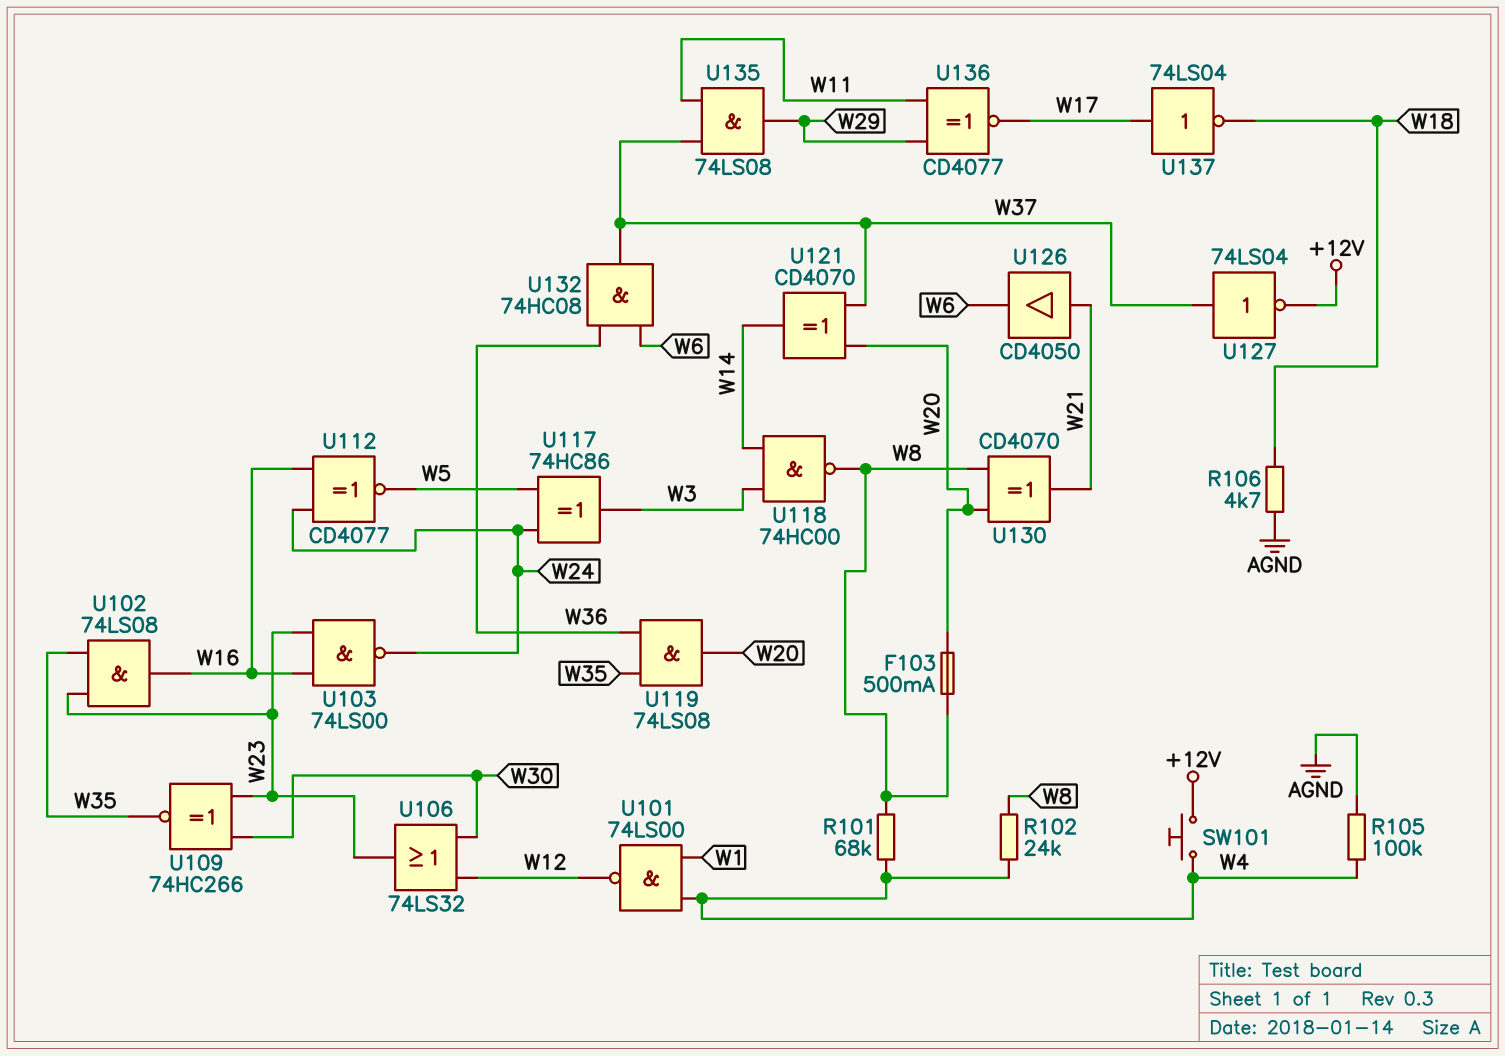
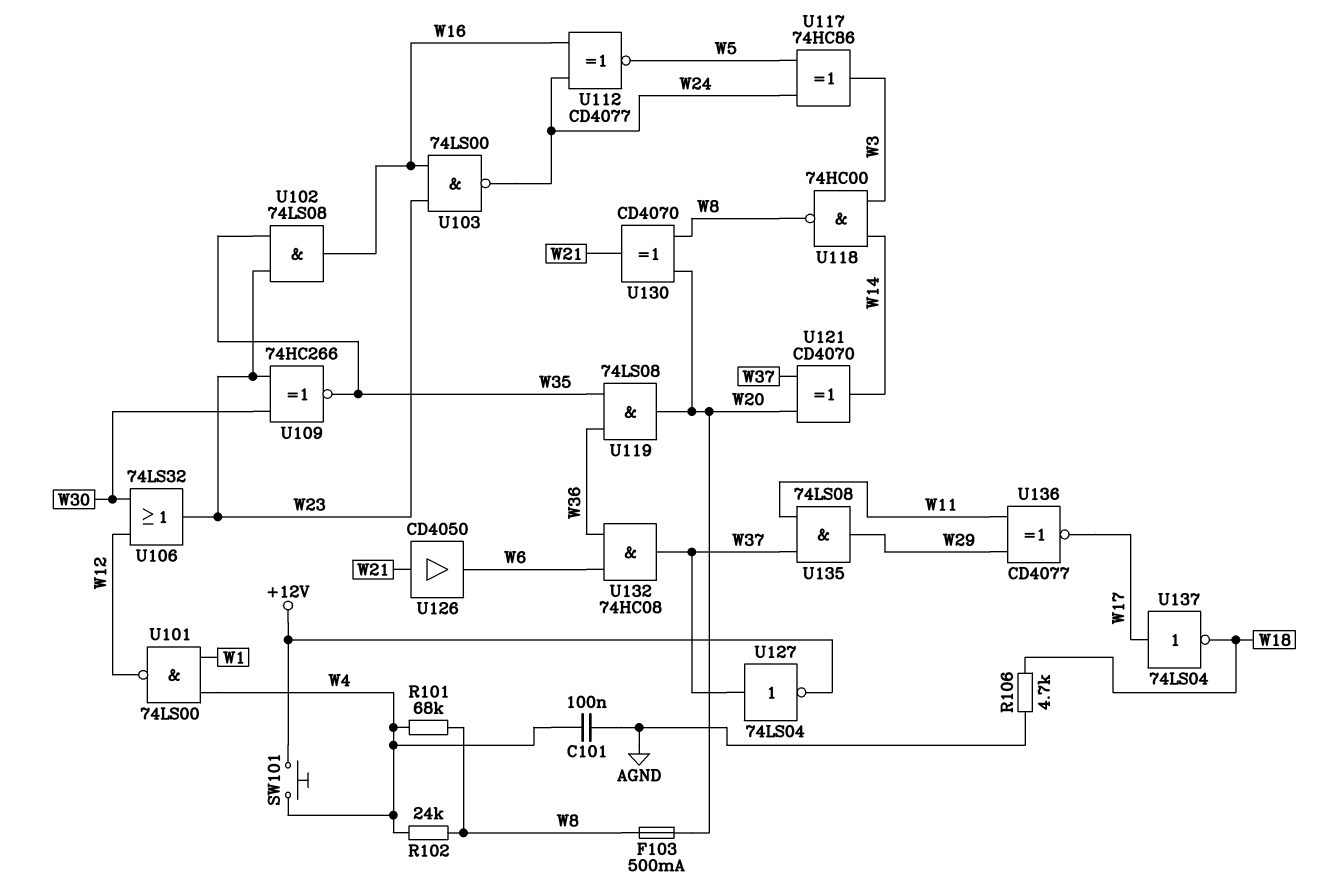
C101: none -> 100nF (AGND, W4)
R105: 100k (AGND, W4) -> none

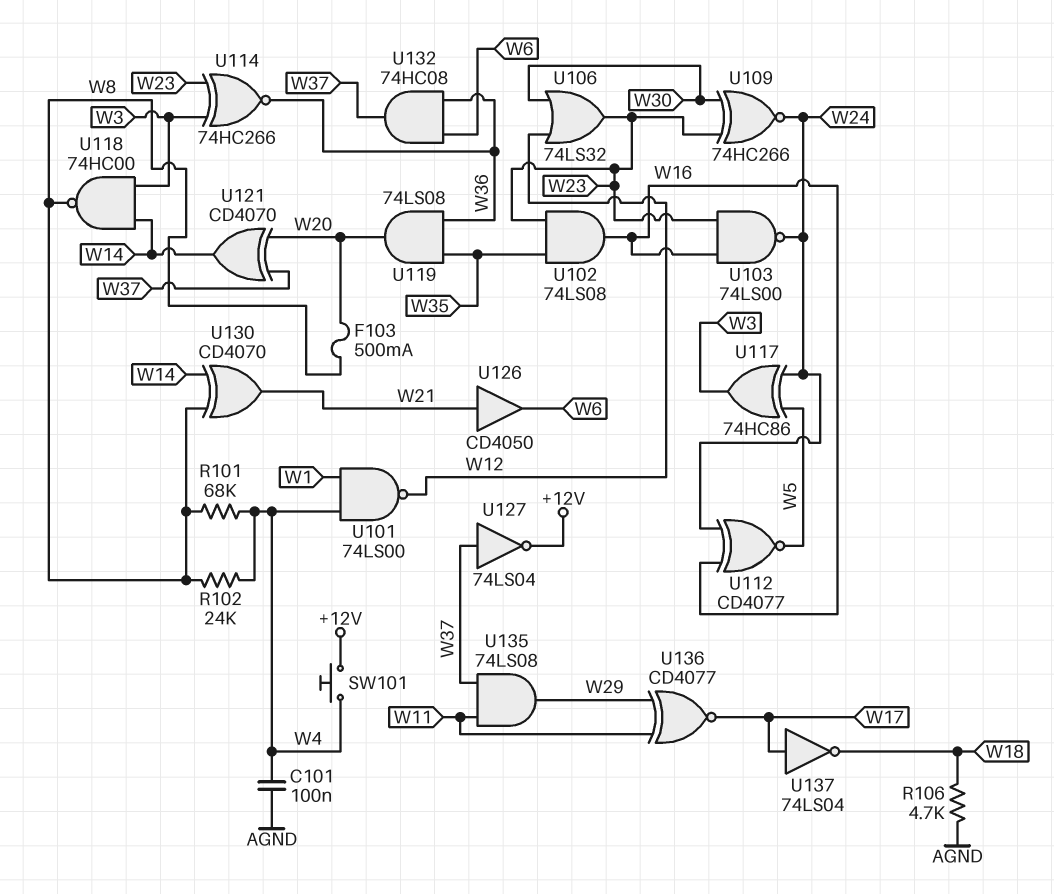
U109: XNOR 74HC266 (in W23, in W30, out W35) -> XNOR 74HC266 (in W23, in W30, out W24)
U114: none -> XNOR 74HC266 (in W3, in W23, out W36)
U130: XOR CD4070 (in W8, in W20, out W21) -> XOR CD4070 (in W8, in W14, out W21)

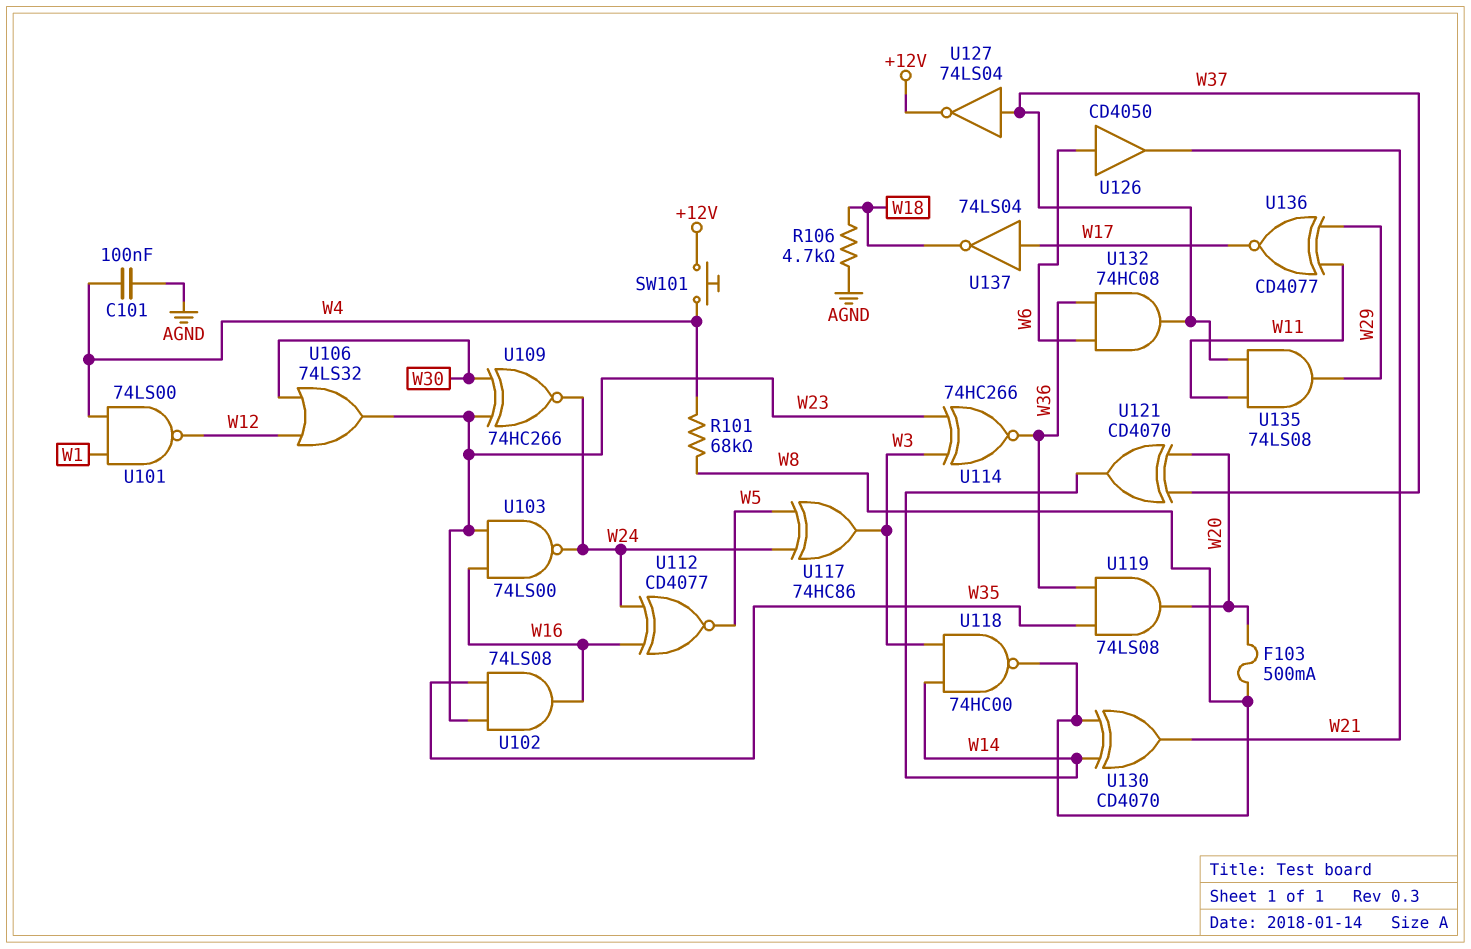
R102: 24k (W4, W8) -> none
U126: buffer CD4050 (in W21, out W6) -> buffer CD4050 (in W6, out W21)

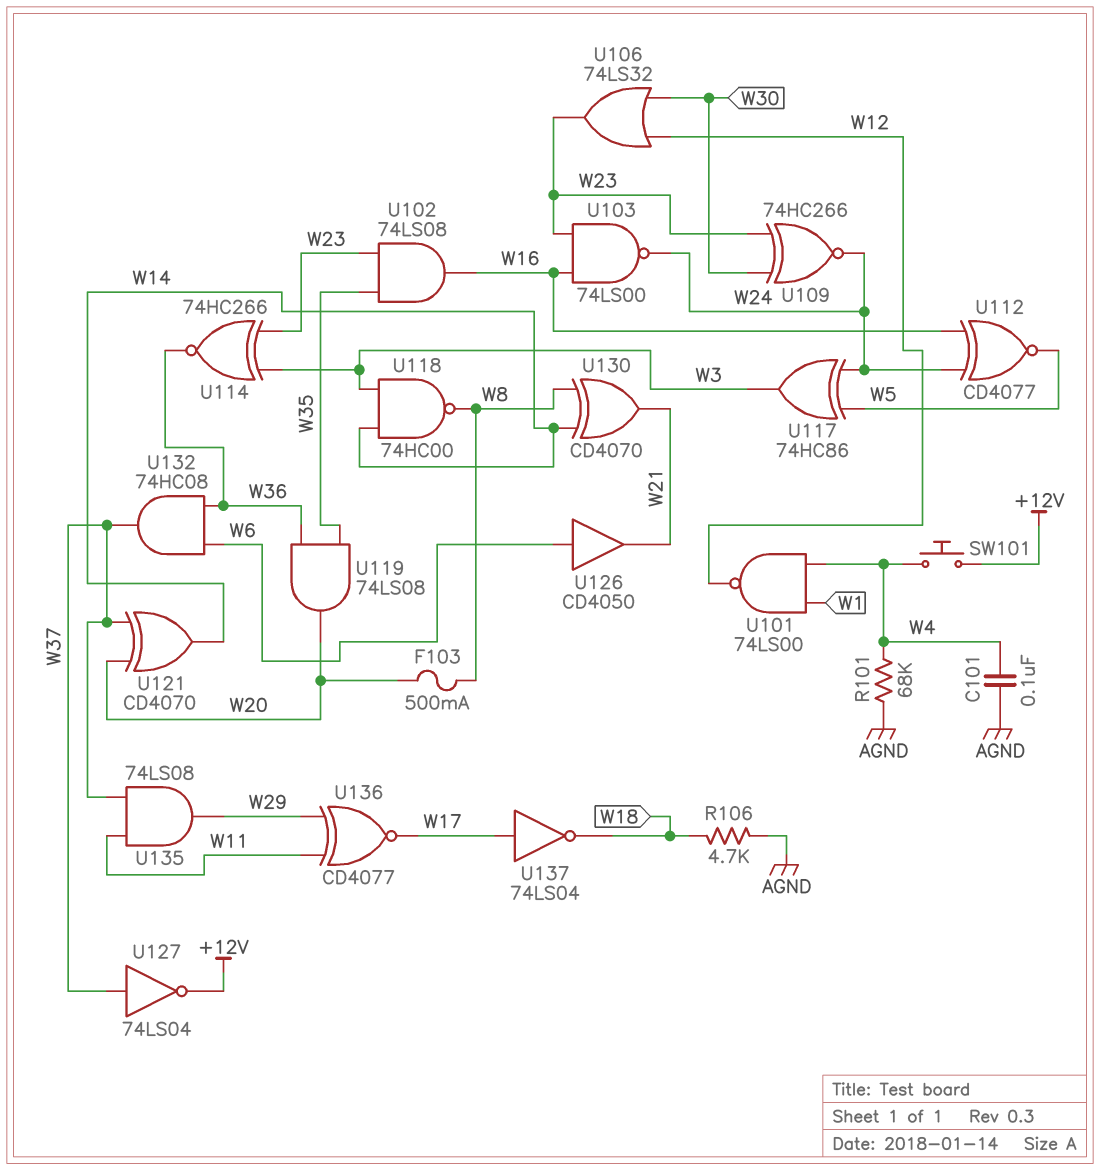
R101: 68k (W4, W8) -> 68k (AGND, W4)

